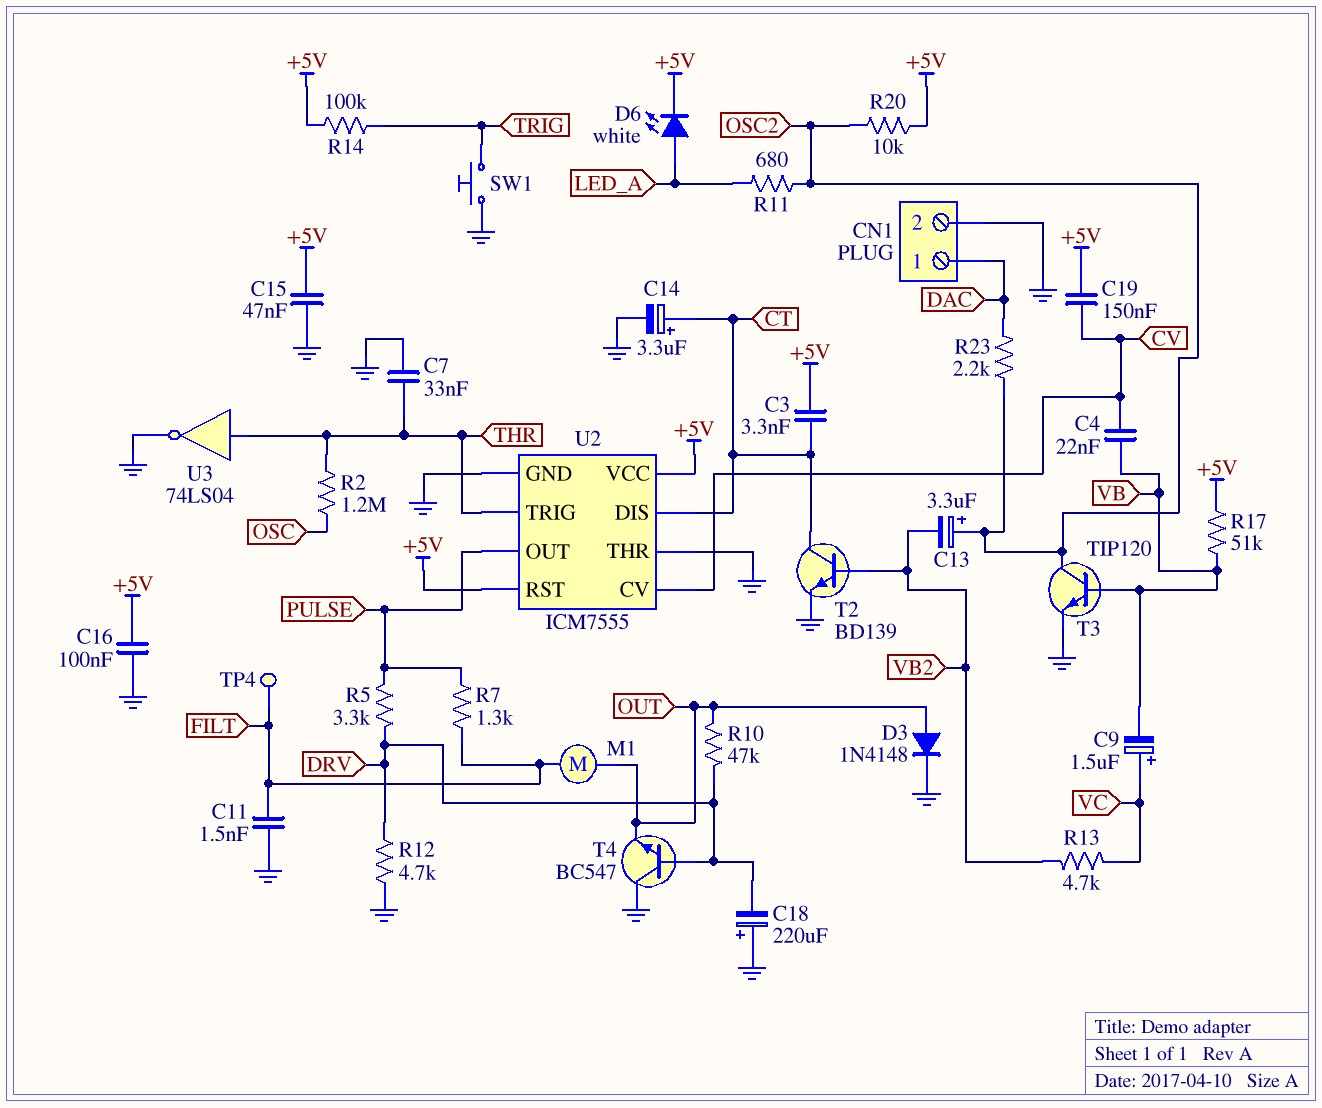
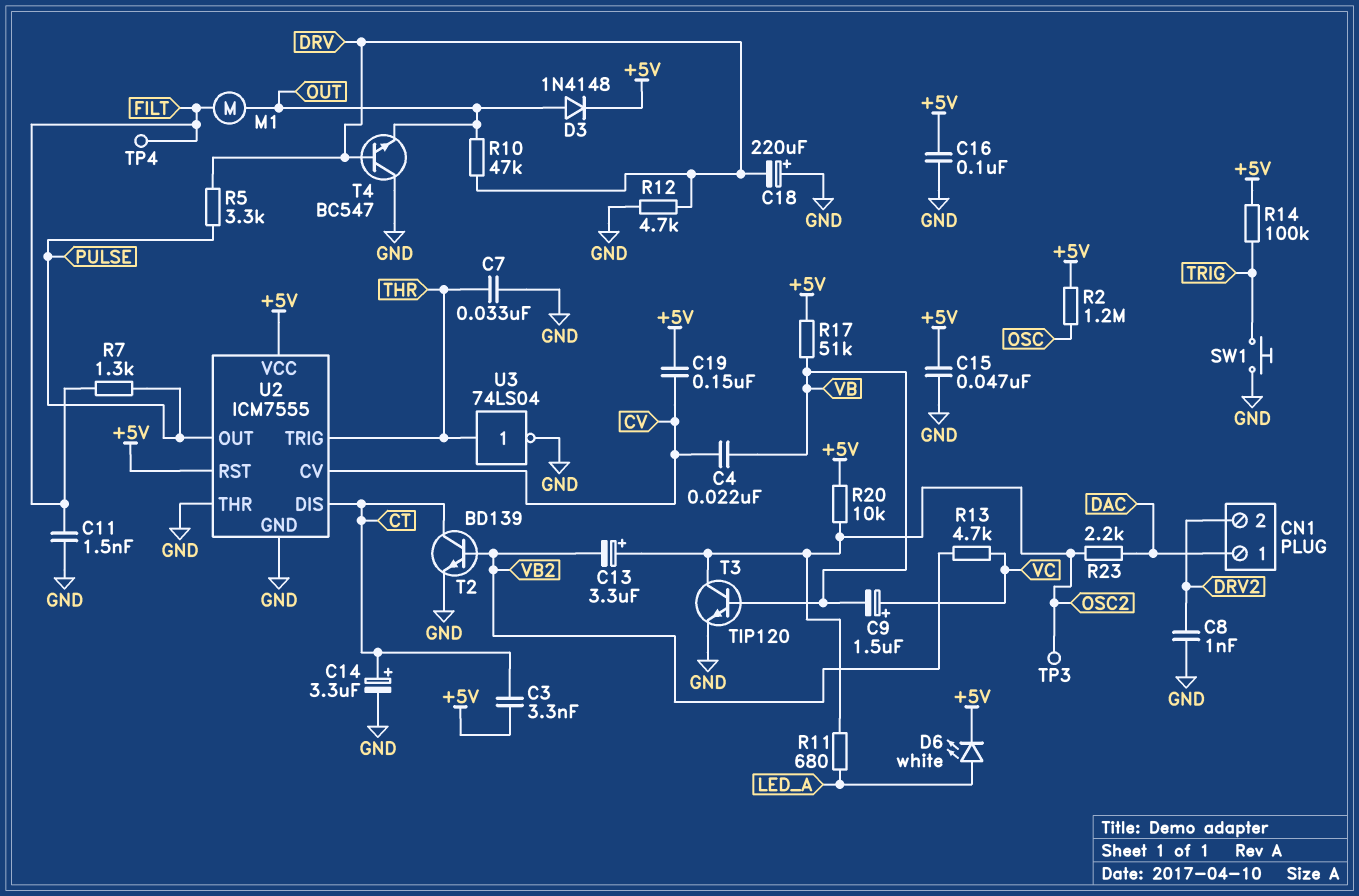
C8: none -> 1nF (DRV2, GND)
CN1 pin 2: GND -> DRV2
D3: diode 1N4148 (A OUT, K GND) -> diode 1N4148 (A OUT, K +5V)
R2: 1.2M (OSC, THR) -> 1.2M (+5V, OSC)
TP3: none -> test point (OSC2)

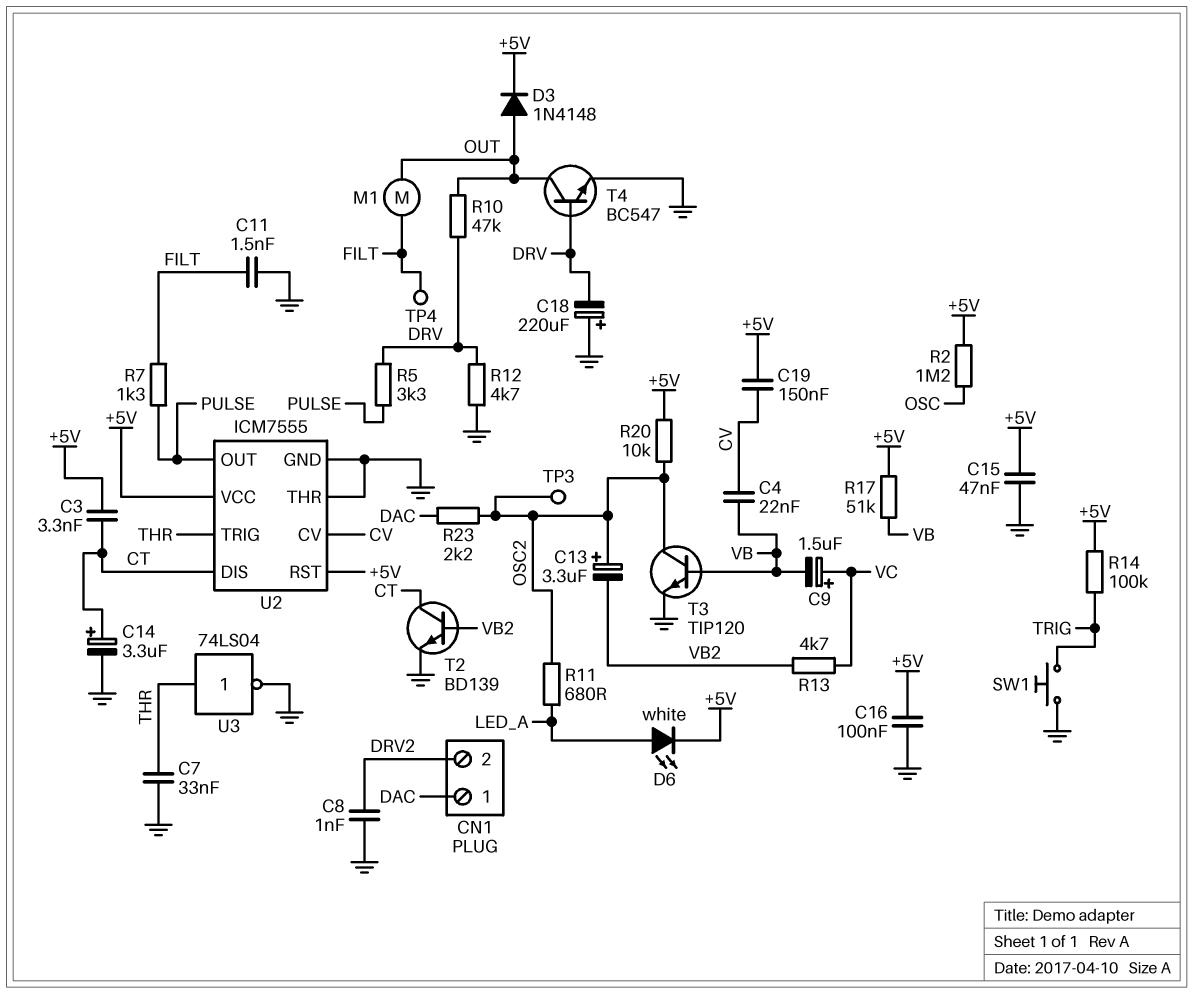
T4: NPN BC547 (B DRV, C GND, E OUT) -> NPN BC547 (B DRV, C OUT, E GND)

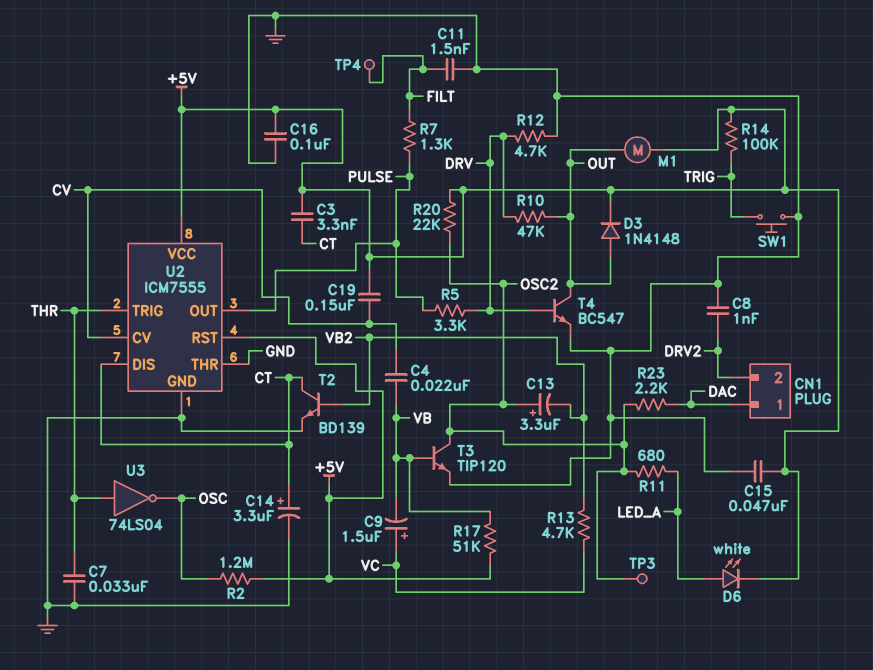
C18: 220uF (plus GND, minus DRV) -> none
M1: motor (FILT, OUT) -> motor (+5V, OUT)
R20: 10k (+5V, OSC2) -> 22k (+5V, OSC2)
U3: NOT 74LS04 (in THR, out GND) -> NOT 74LS04 (in THR, out OSC)

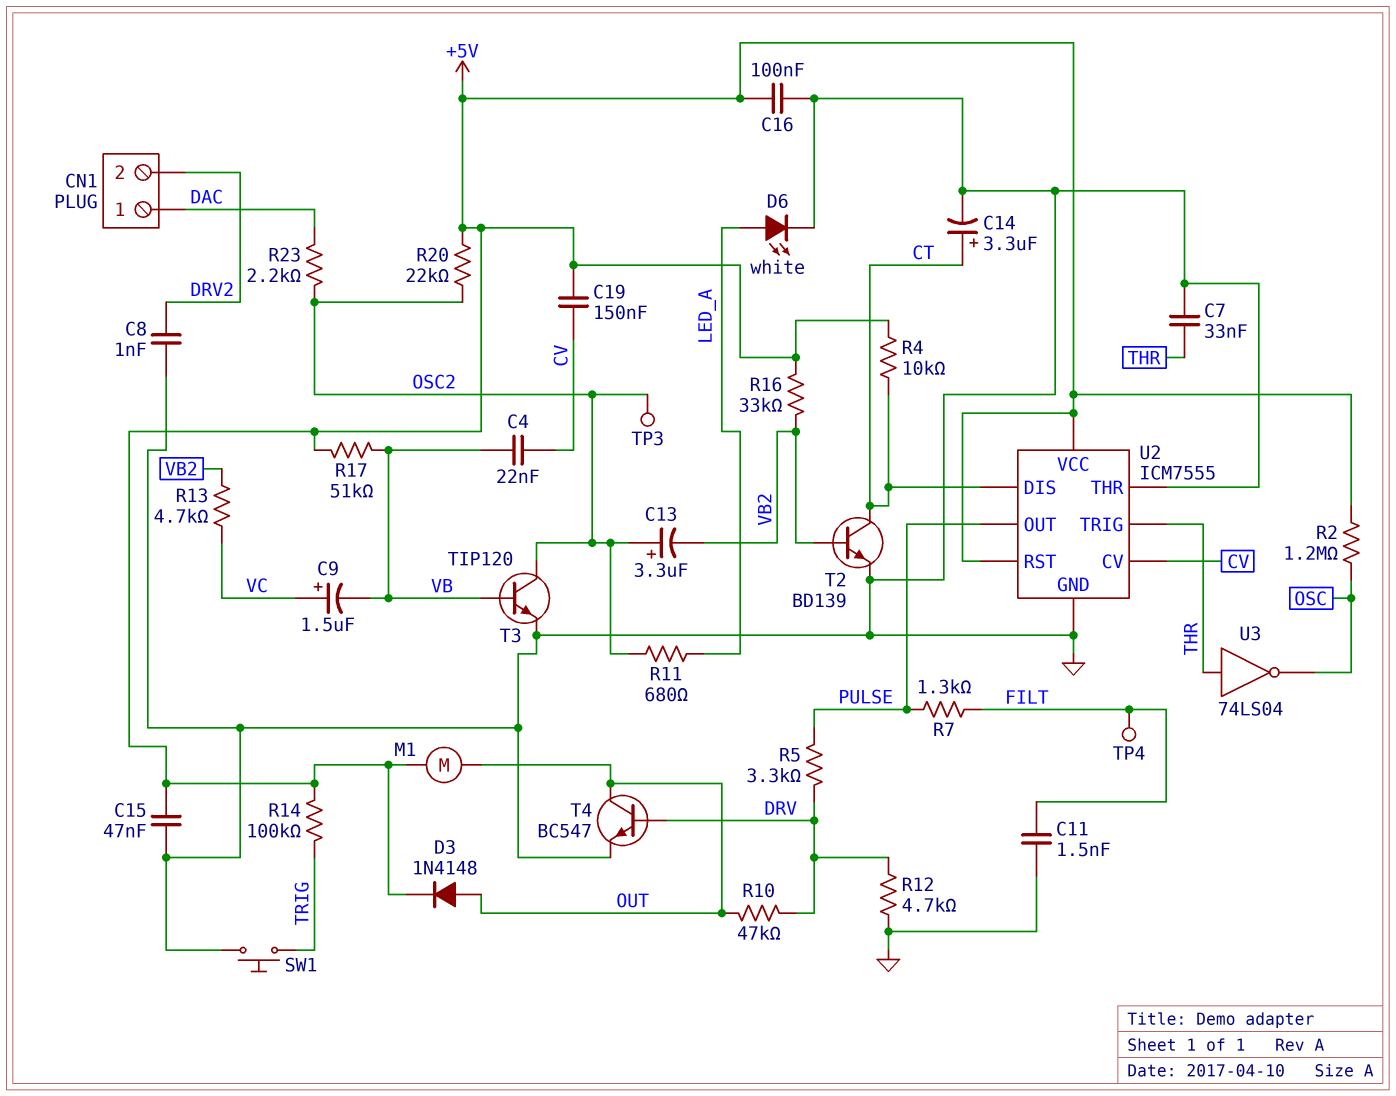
C3: 3.3nF (+5V, CT) -> none
D6: LED white (A LED_A, K +5V) -> LED white (A LED_A, K GND)
R4: none -> 10k (+5V, CT)
R16: none -> 33k (+5V, VB2)

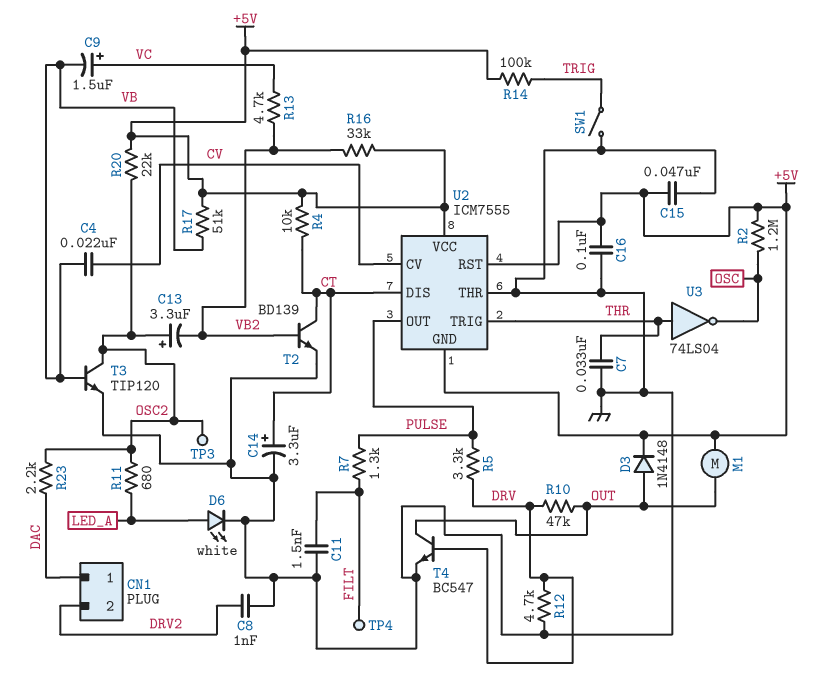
C19: 150nF (+5V, CV) -> none
SW1: button (GND, TRIG) -> switch (GND, TRIG)
U2 pin GND: GND -> +5V

